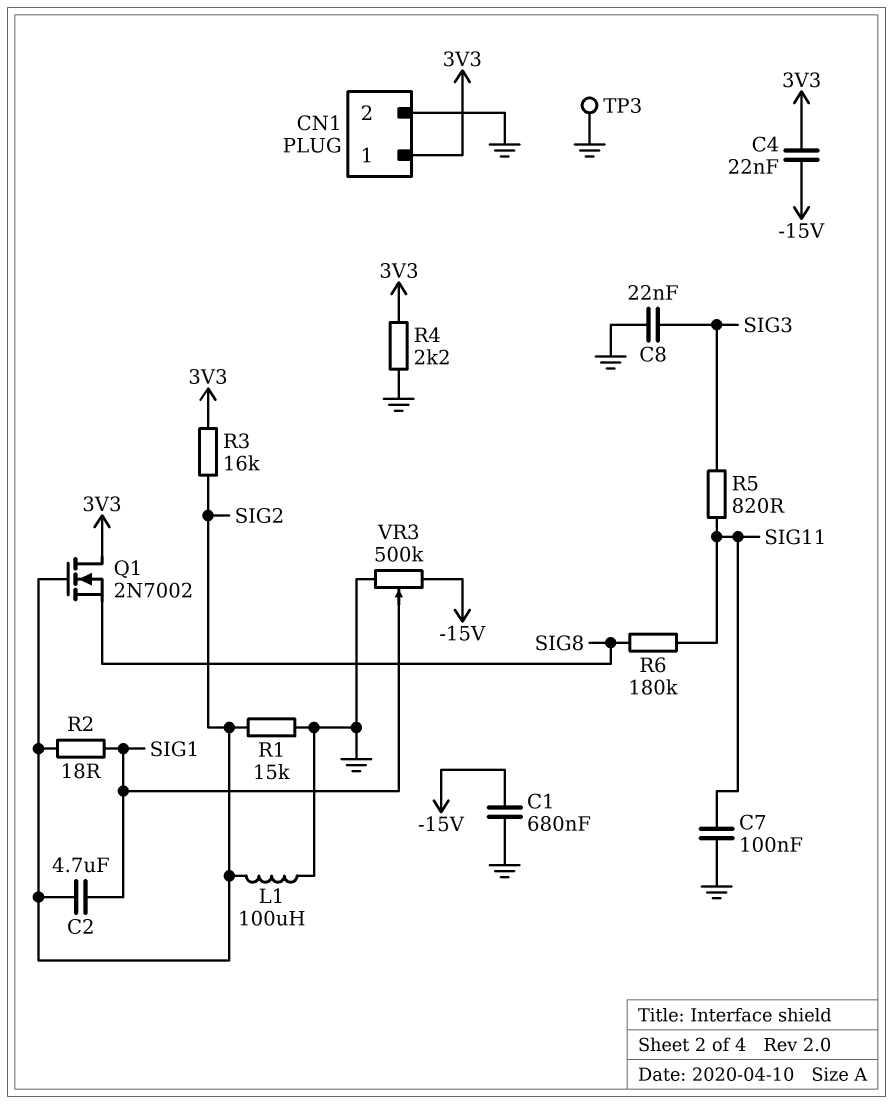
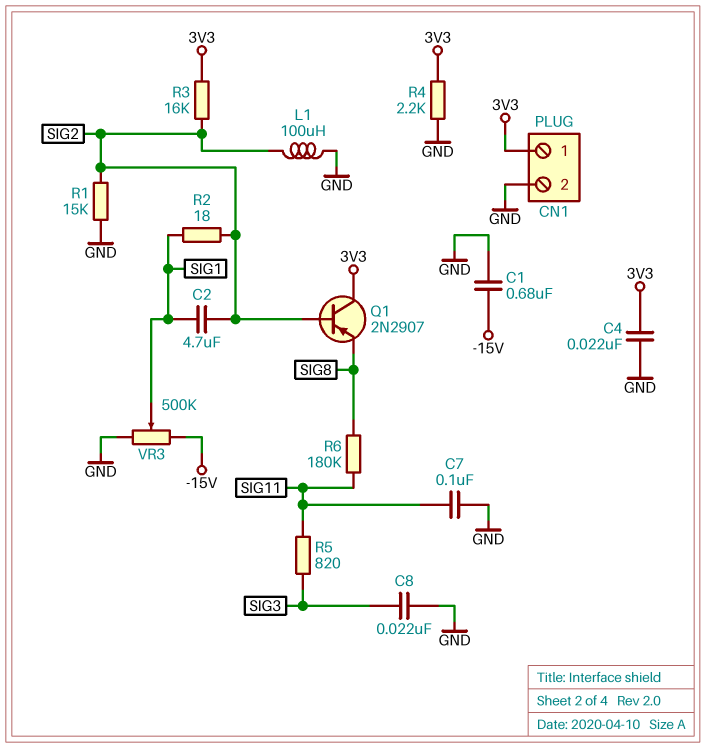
C4: 22nF (-15V, 3V3) -> 22nF (3V3, GND)
Q1: NMOS 2N7002 (G SIG2, D 3V3, S SIG8) -> PNP 2N2907 (B SIG2, C 3V3, E SIG8)
TP3: test point (GND) -> none

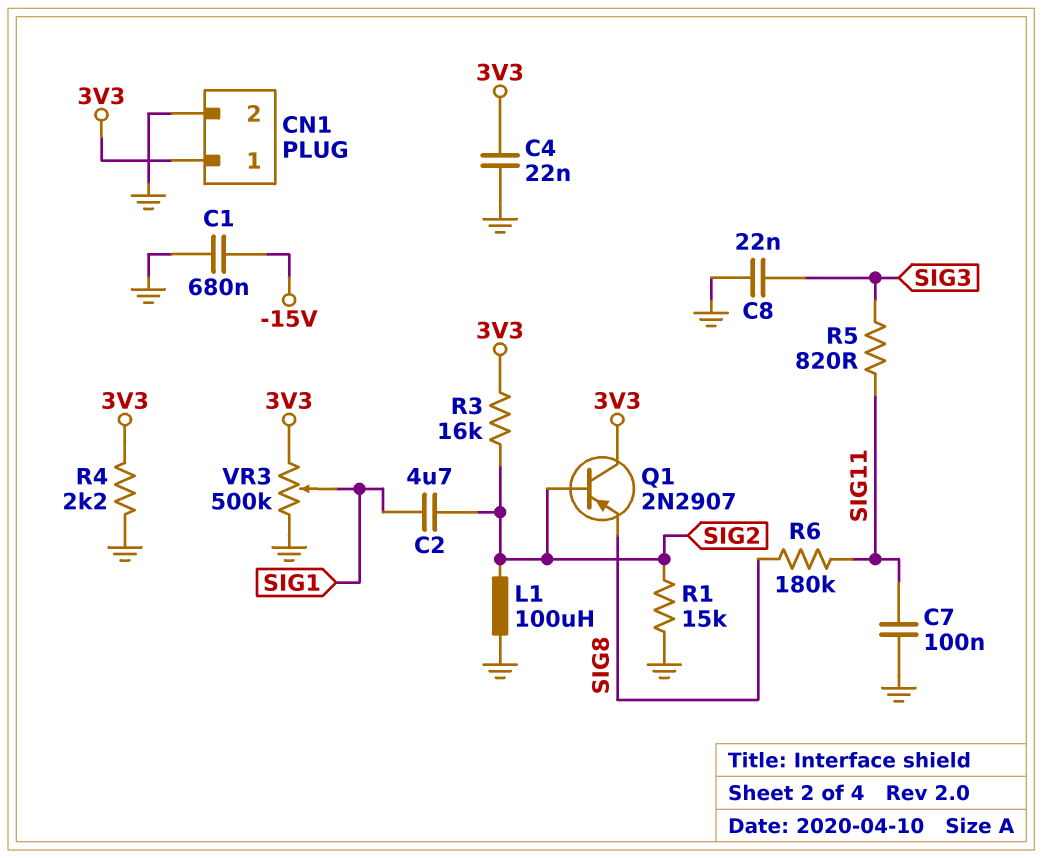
R2: 18 (SIG1, SIG2) -> none
VR3: 500k (-15V, GND, wiper SIG1) -> 500k (3V3, GND, wiper SIG1)

